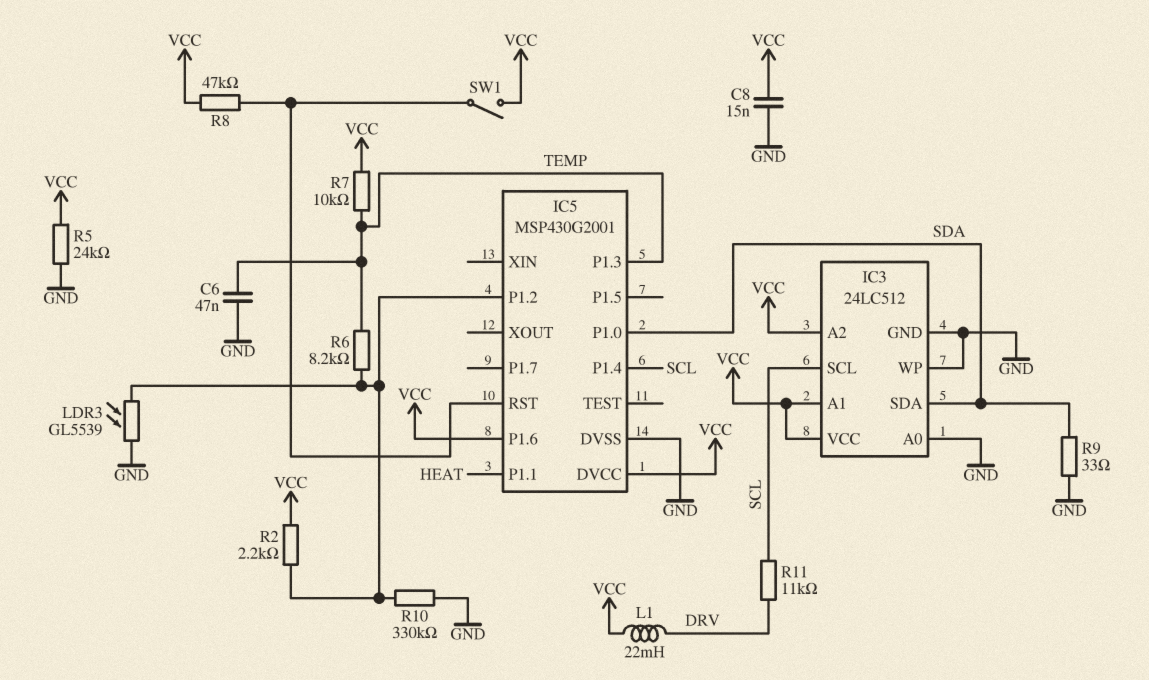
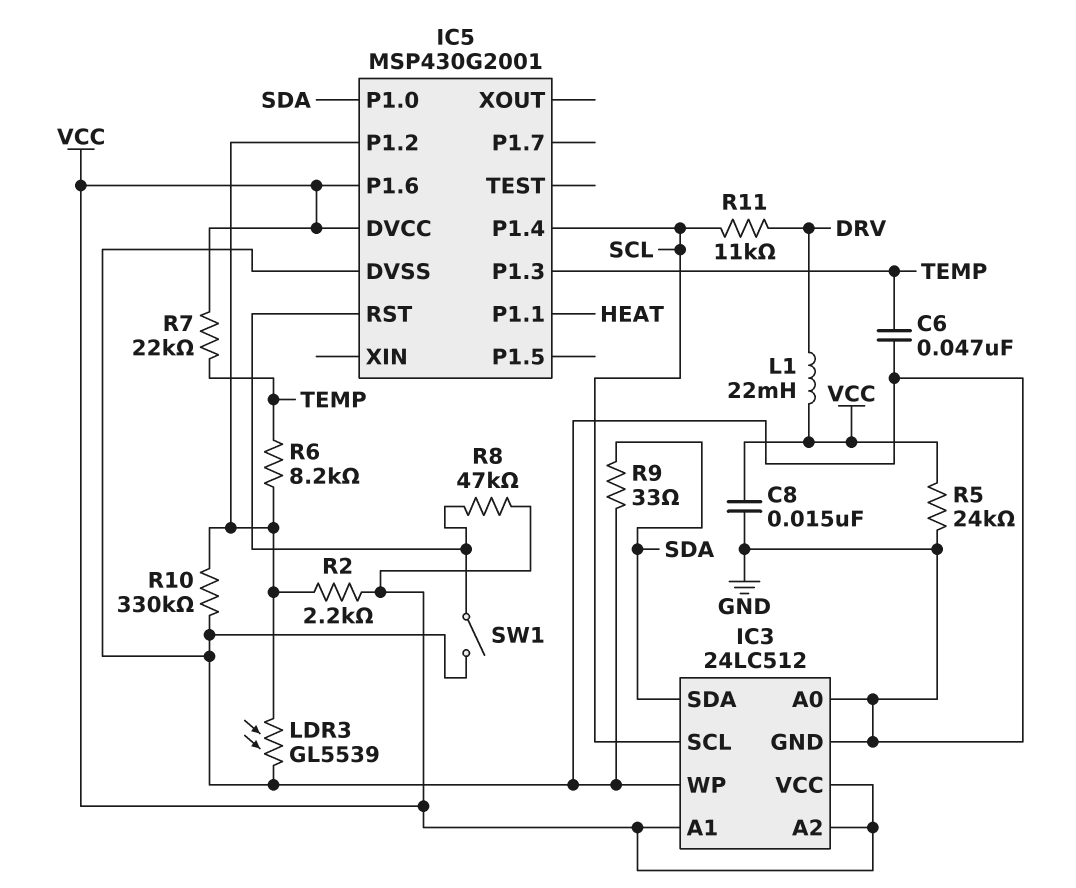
R7: 10k (TEMP, VCC) -> 22k (TEMP, VCC)
SW1: switch (IC5/RST, VCC) -> switch (GND, IC5/RST)

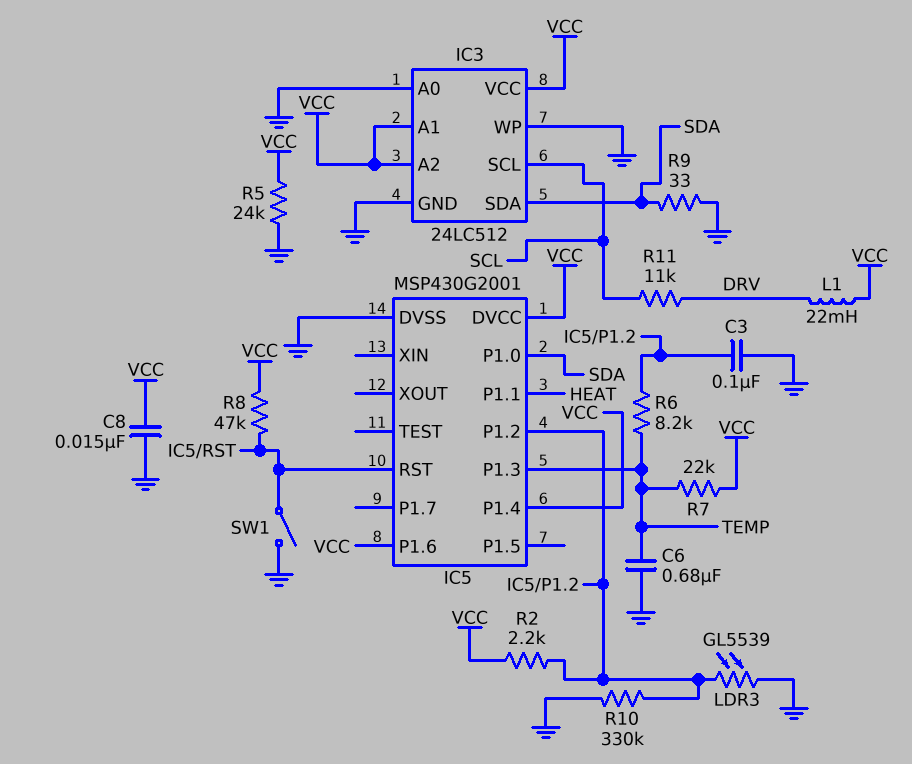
C3: none -> 100nF (GND, IC5/P1.2)
C6: 47nF (GND, TEMP) -> 680nF (GND, TEMP)
IC5 pin P1.4: SCL -> VCC

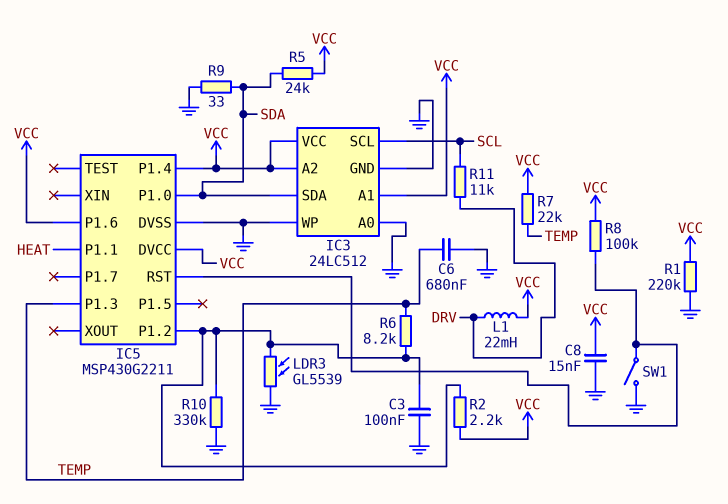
IC5: MSP430G2001 -> MSP430G2211
R1: none -> 220k (GND, VCC)
R5: 24k (GND, VCC) -> 24k (SDA, VCC)
R8: 47k (IC5/RST, VCC) -> 100k (IC5/RST, VCC)

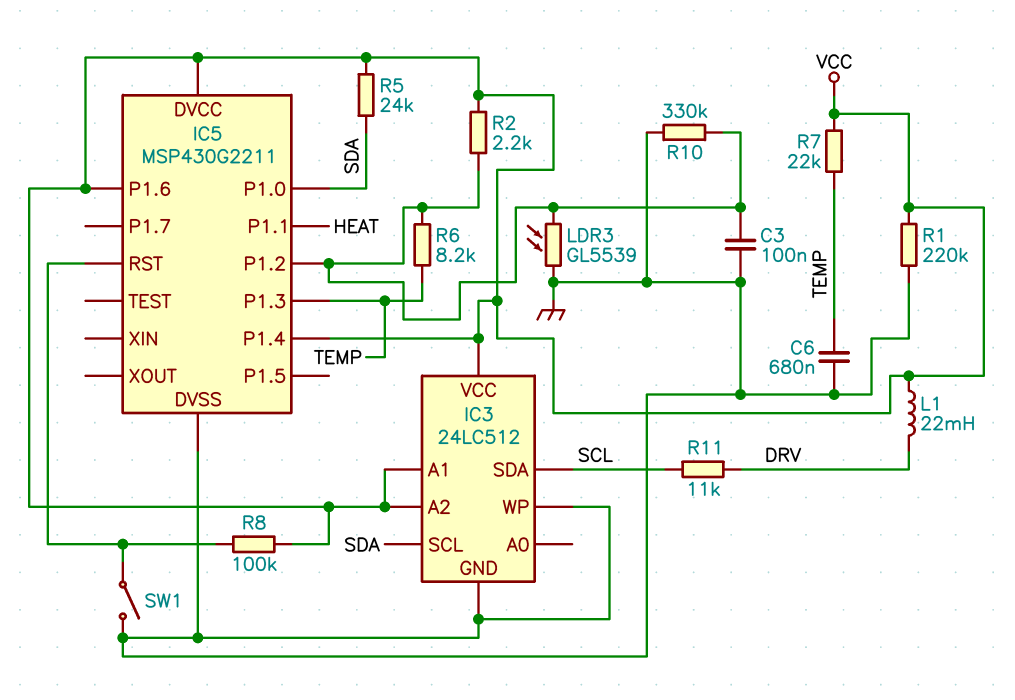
C8: 15nF (GND, VCC) -> none
IC3 pin A0: GND -> none
IC3 pin SCL: SCL -> SDA
IC3 pin SDA: SDA -> SCL
R9: 33 (GND, SDA) -> none

